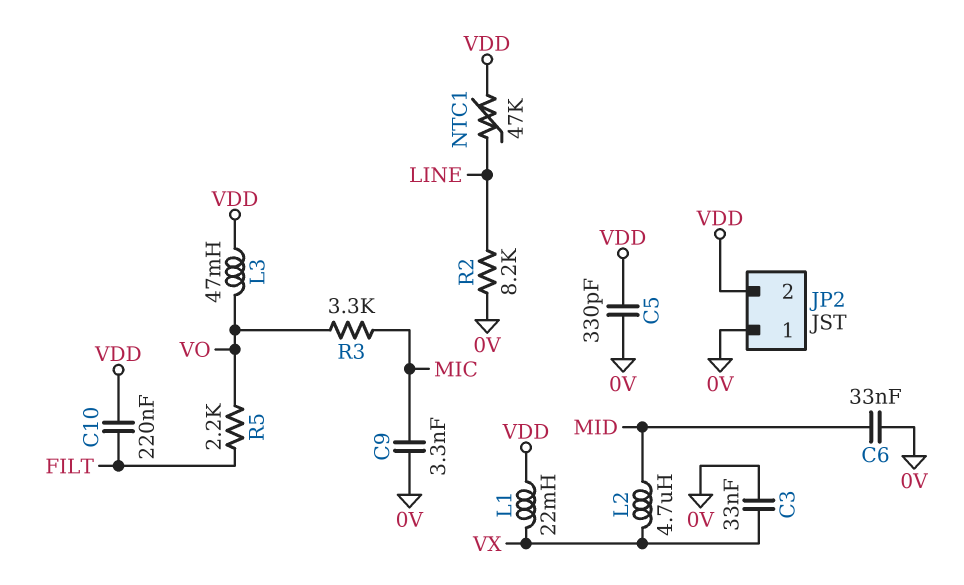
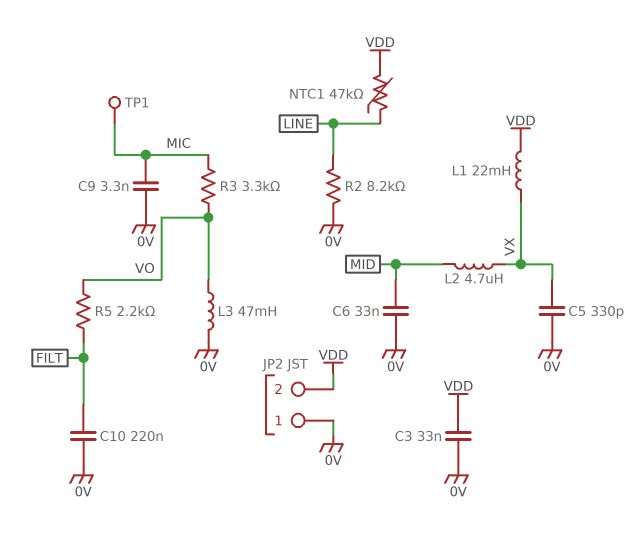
C3: 33nF (0V, VX) -> 33nF (0V, VDD)
C5: 330pF (0V, VDD) -> 330pF (0V, VX)
C10: 220nF (FILT, VDD) -> 220nF (0V, FILT)
L3: 47mH (VDD, VO) -> 47mH (0V, VO)
TP1: none -> test point (MIC)

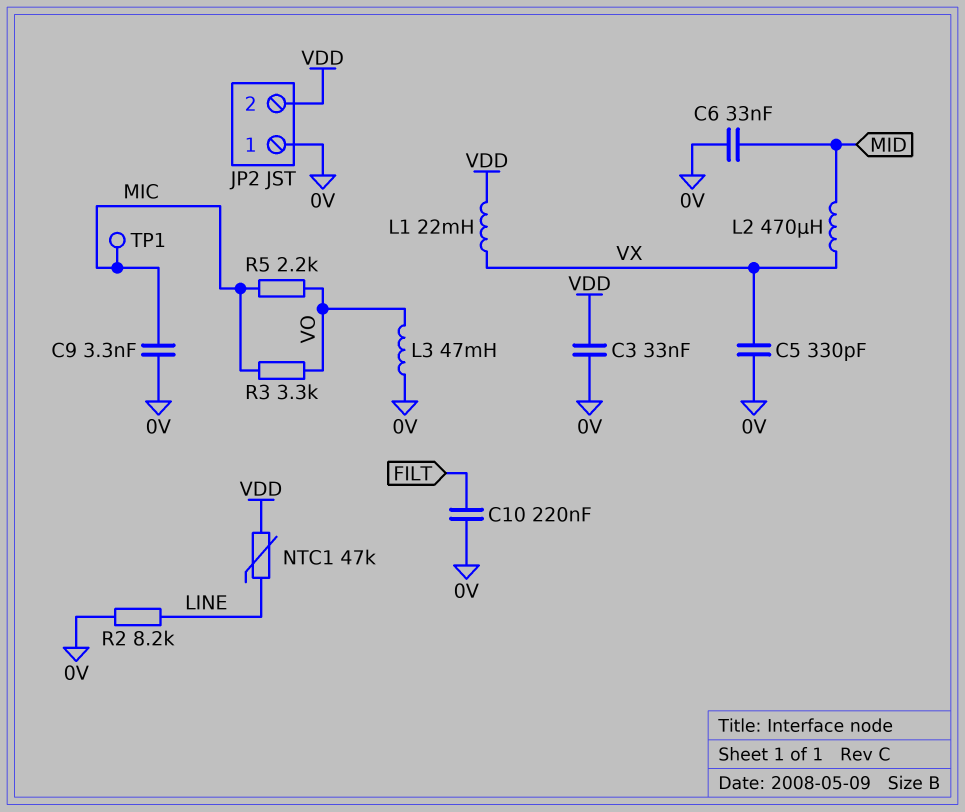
L2: 4.7uH (MID, VX) -> 470uH (MID, VX)
R5: 2.2k (FILT, VO) -> 2.2k (MIC, VO)

